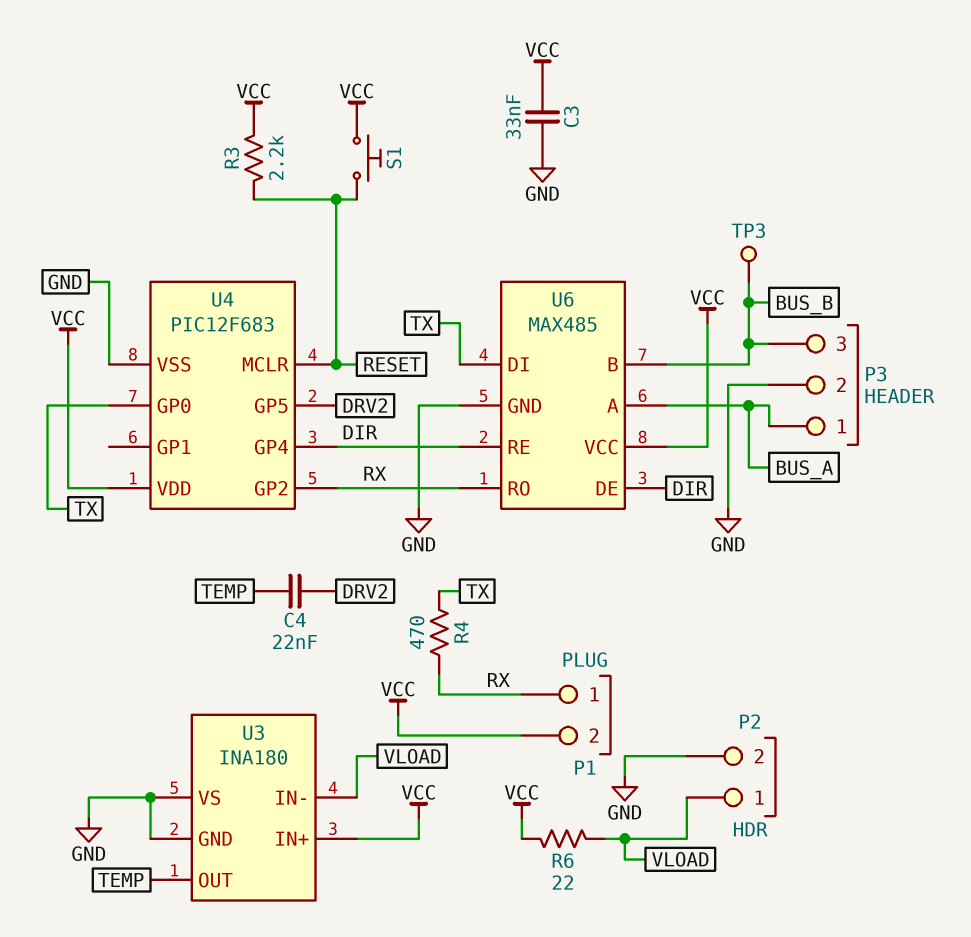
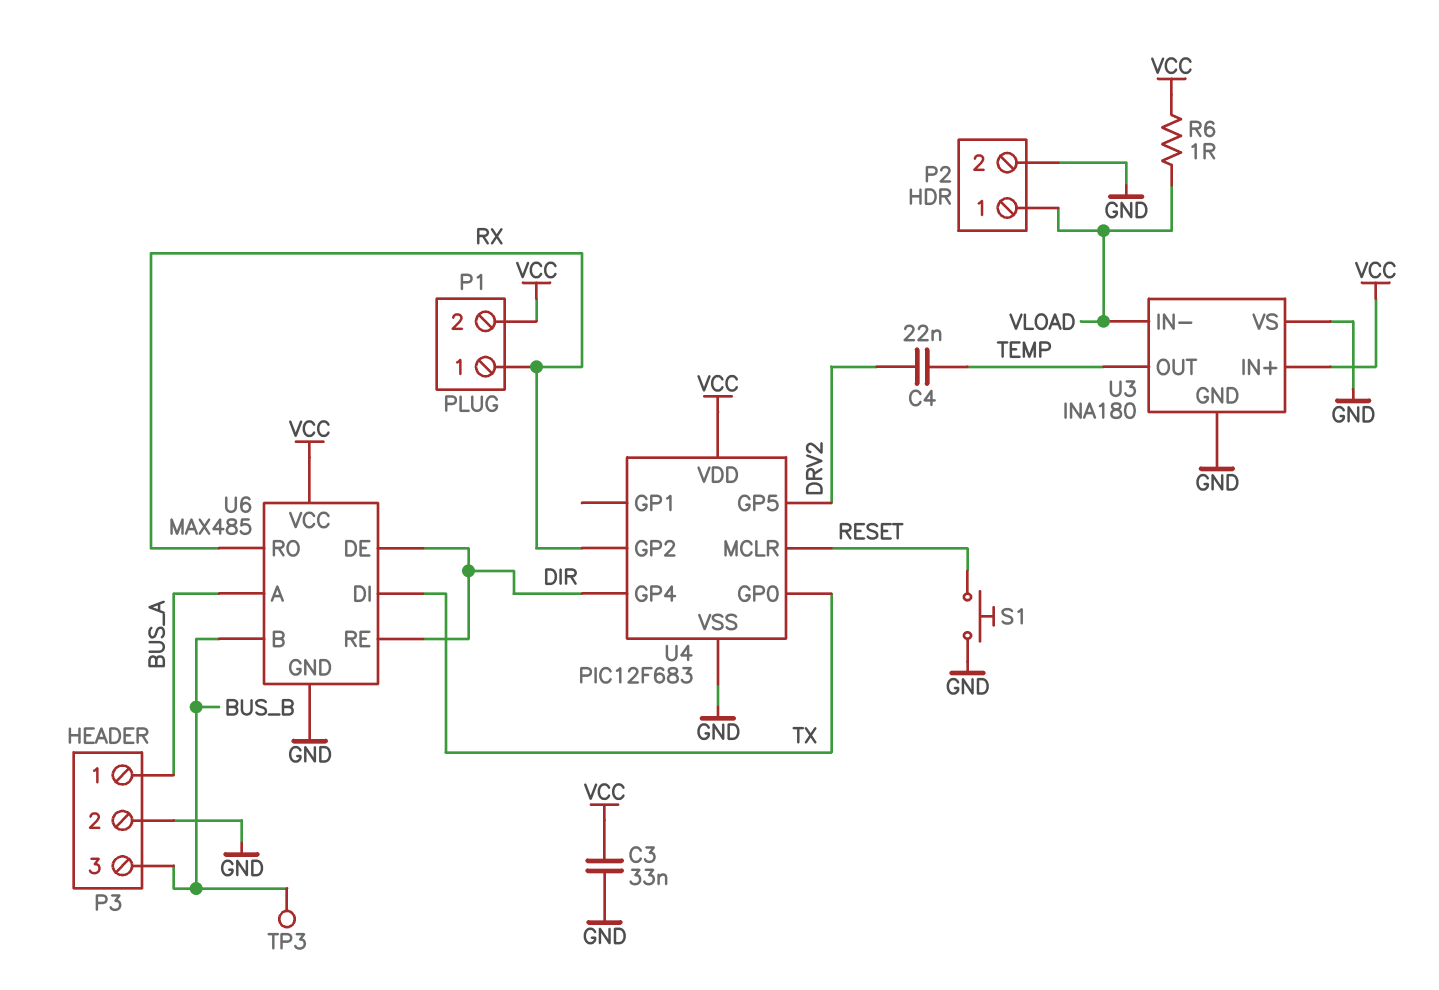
R3: 2.2k (RESET, VCC) -> none
R4: 470 (RX, TX) -> none
R6: 22 (VCC, VLOAD) -> 1 (VCC, VLOAD)
S1: button (RESET, VCC) -> button (GND, RESET)

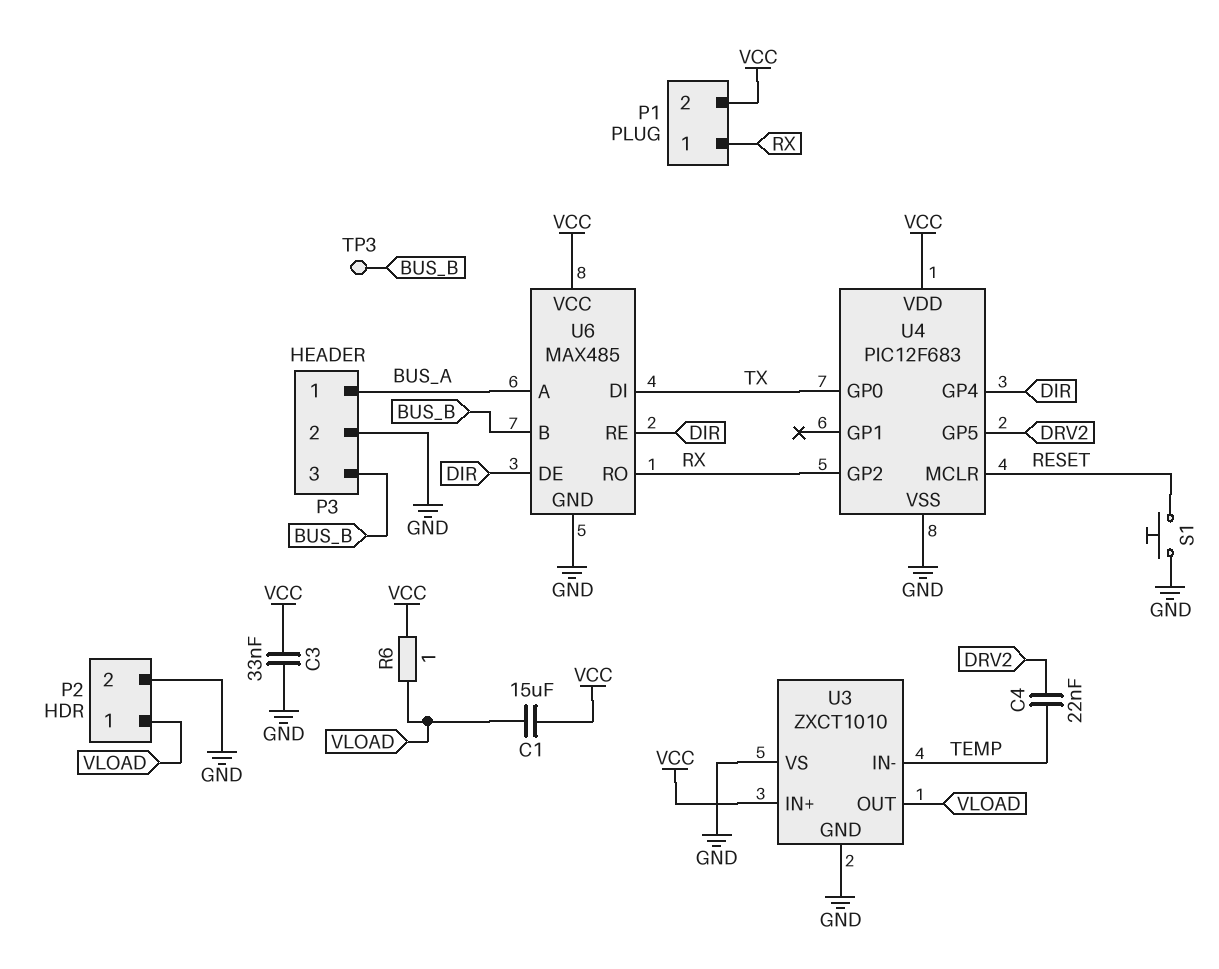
C1: none -> 15uF (VCC, VLOAD)
U3: INA180 -> ZXCT1010
U3 pin IN-: VLOAD -> TEMP
U3 pin OUT: TEMP -> VLOAD

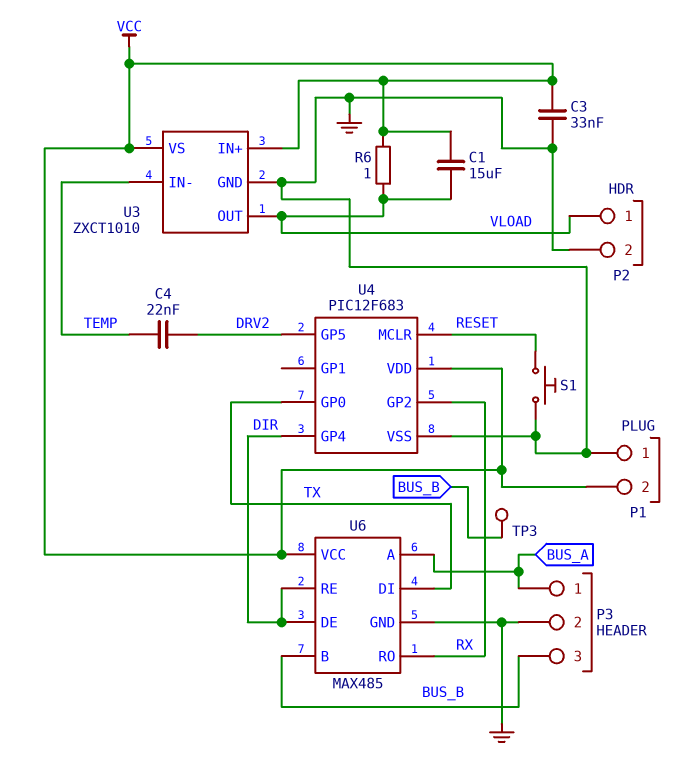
P1 pin 1: RX -> GND
U3 pin VS: GND -> VCC

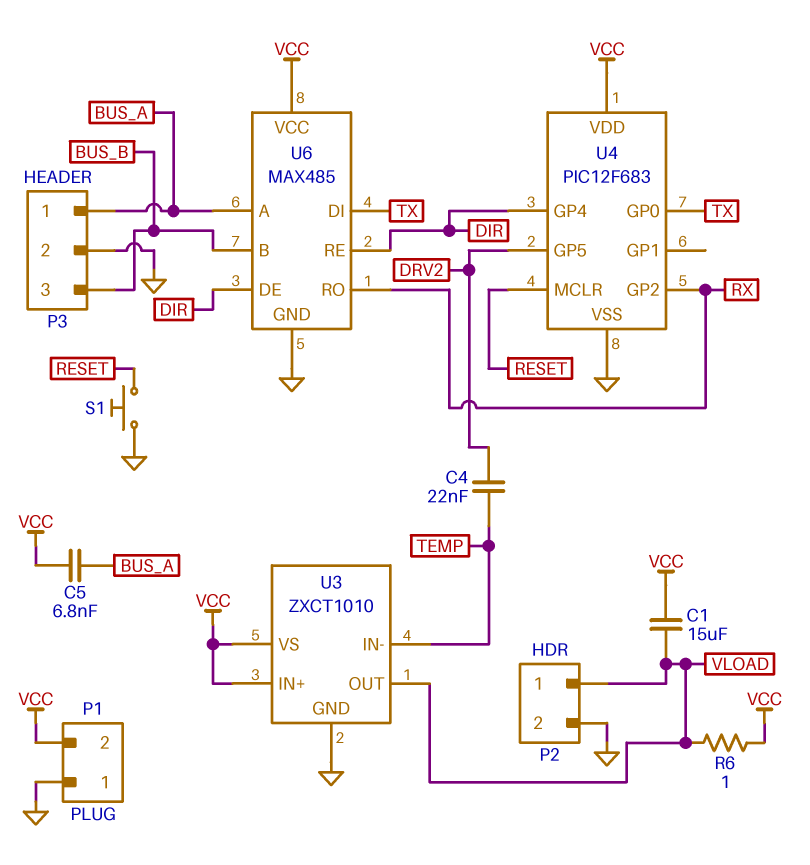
C3: 33nF (GND, VCC) -> none
C5: none -> 6.8nF (BUS_A, VCC)
TP3: test point (BUS_B) -> none

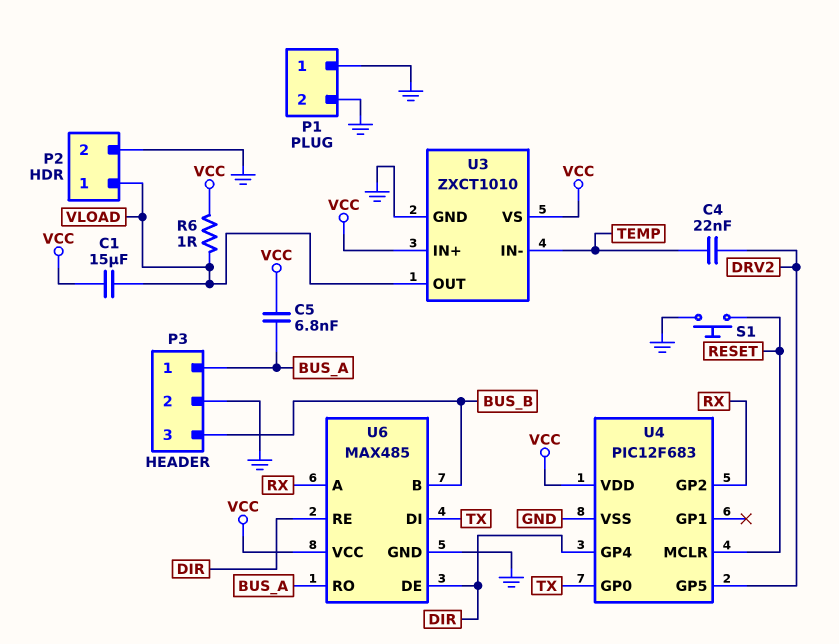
P1 pin 2: VCC -> GND
U6 pin A: BUS_A -> RX
U6 pin RO: RX -> BUS_A

